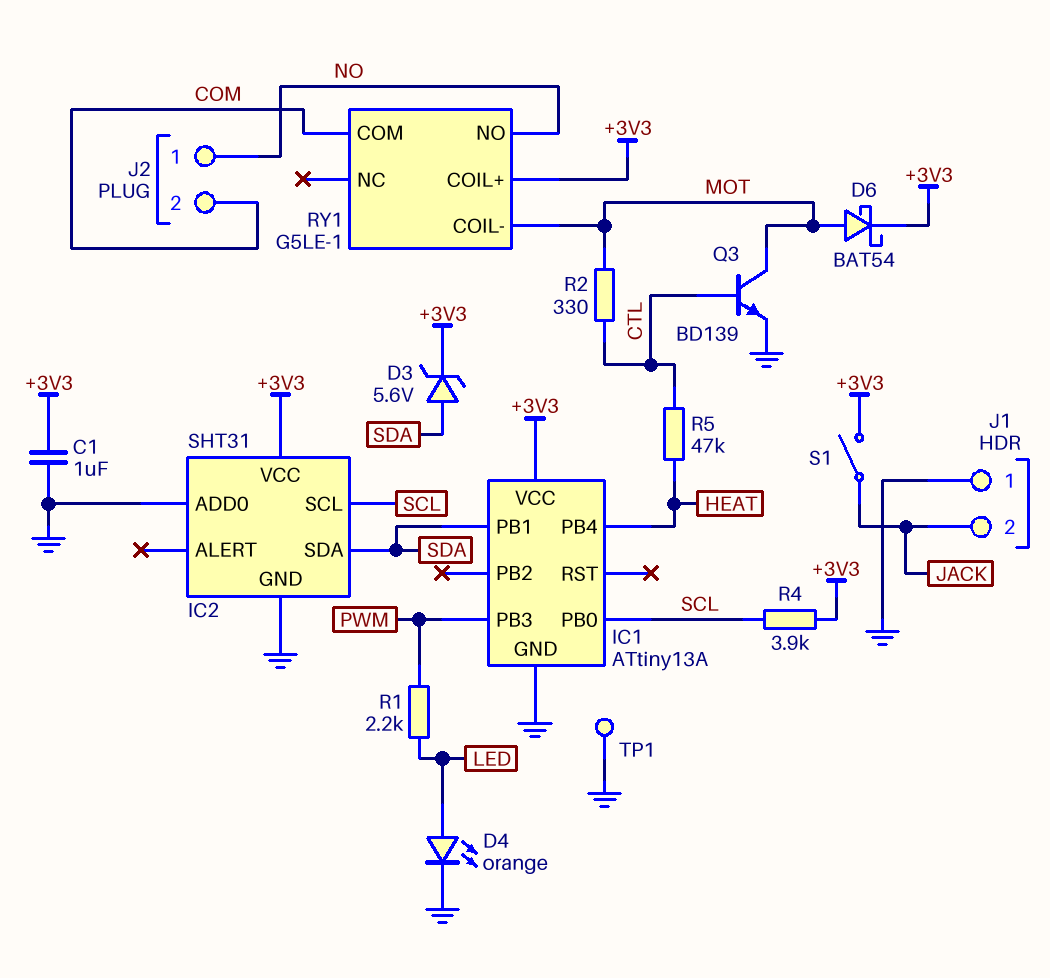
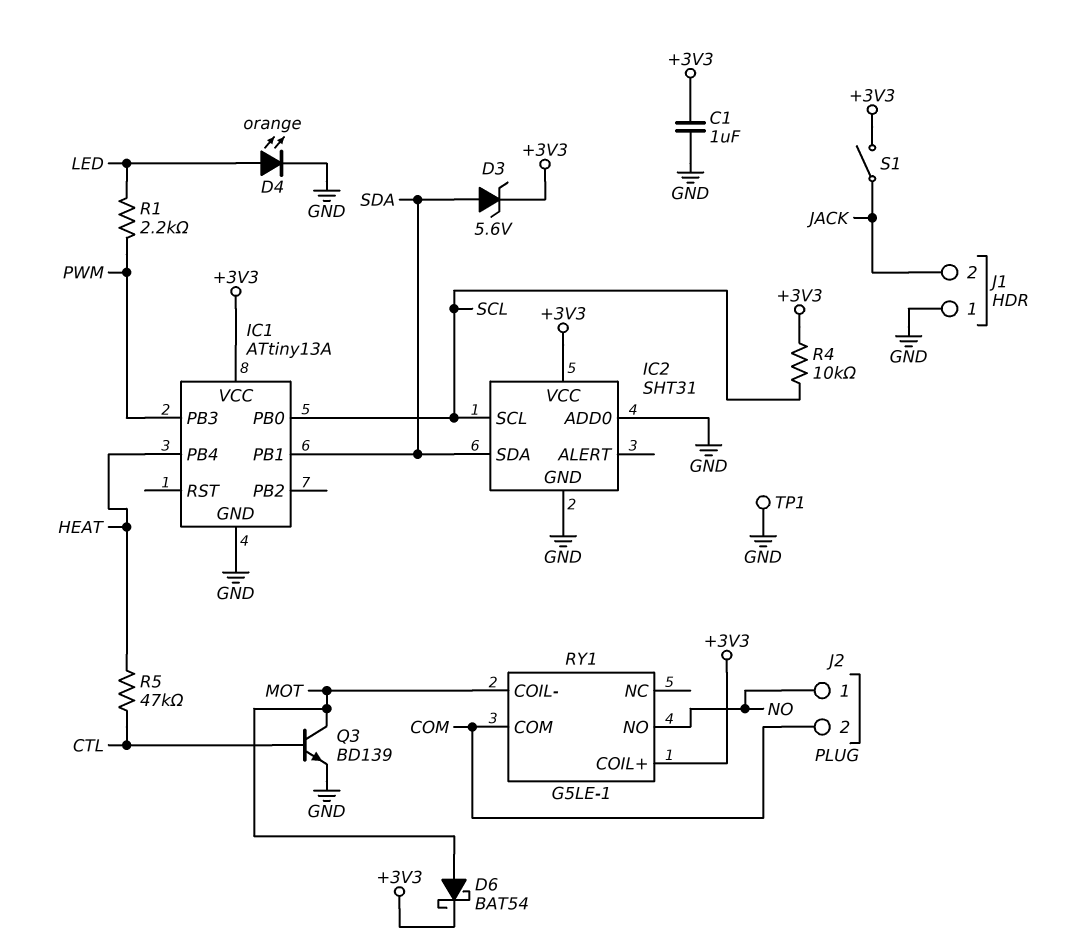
R2: 330 (CTL, MOT) -> none
R4: 3.9k (+3V3, SCL) -> 10k (+3V3, SCL)

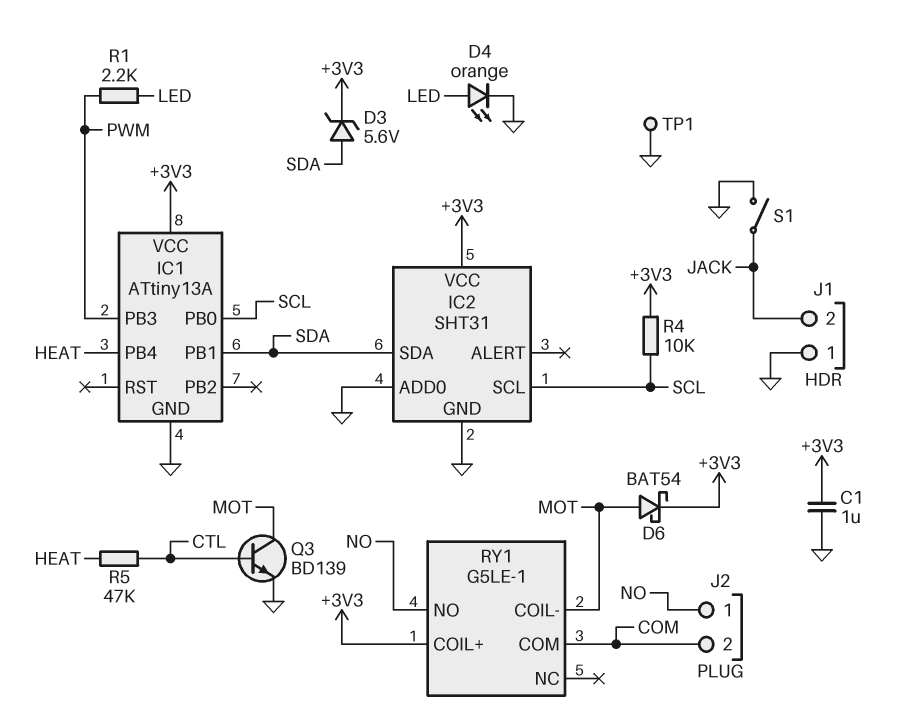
S1: switch (+3V3, JACK) -> switch (GND, JACK)

